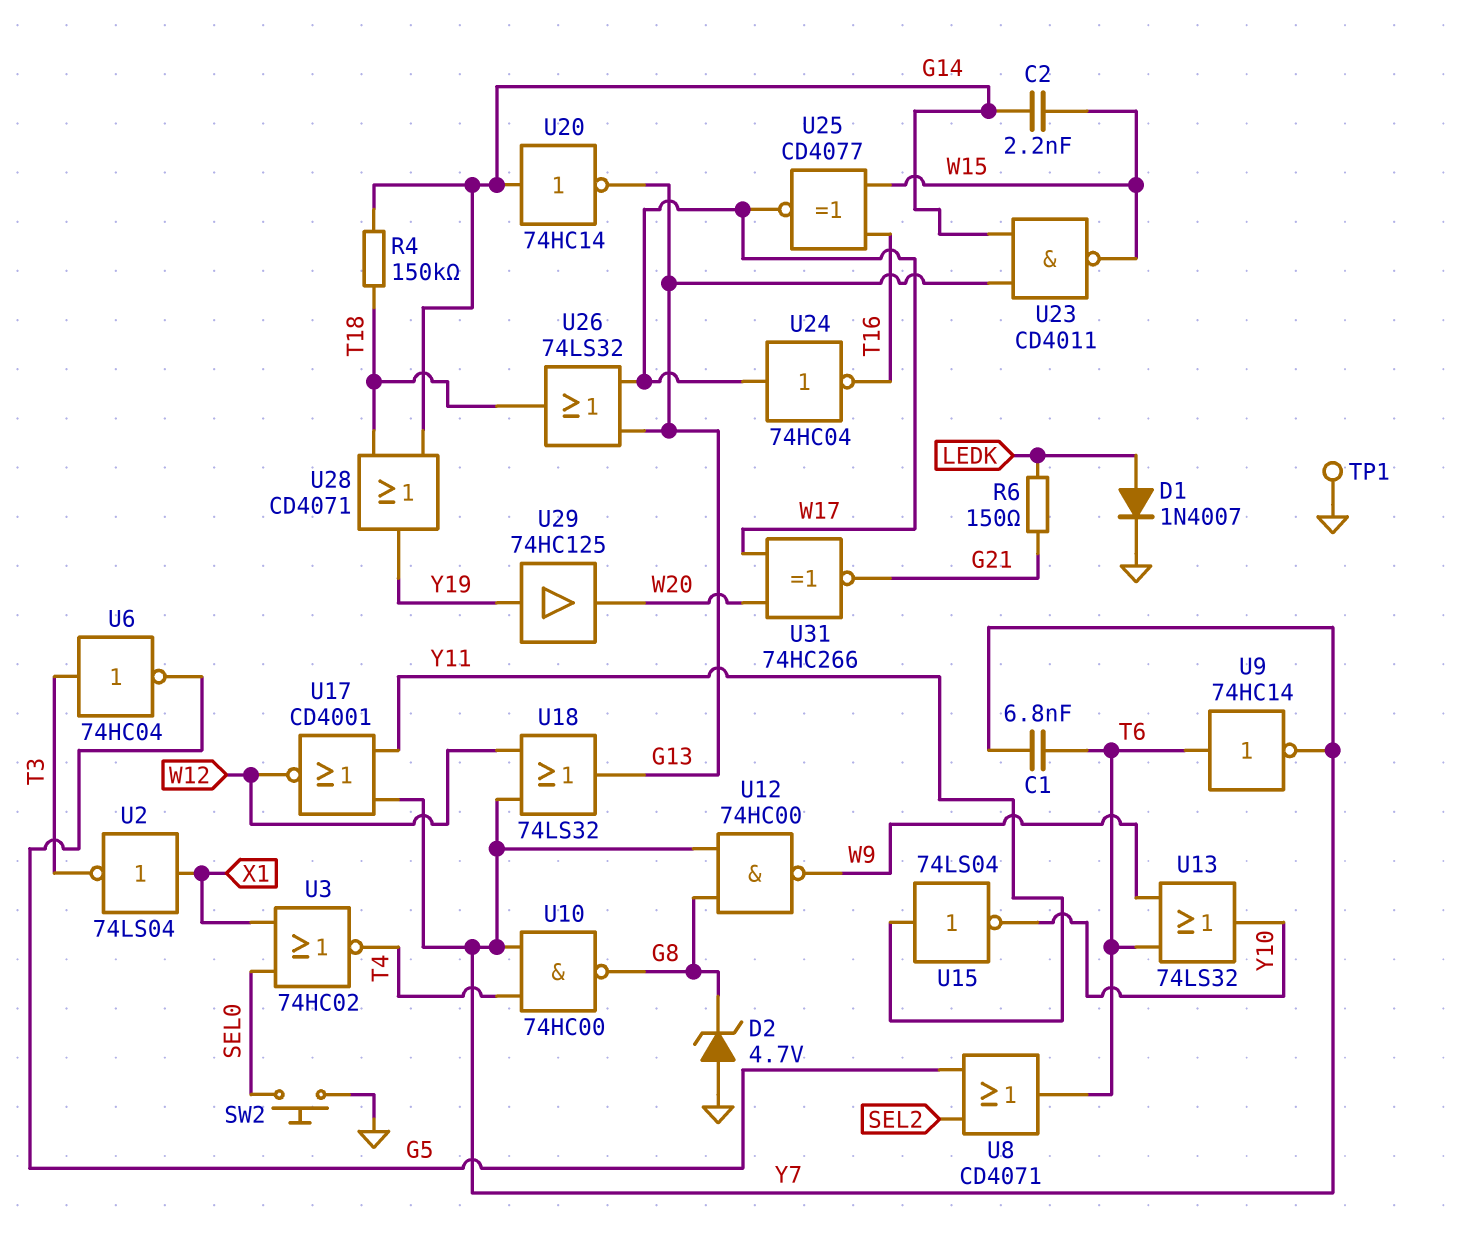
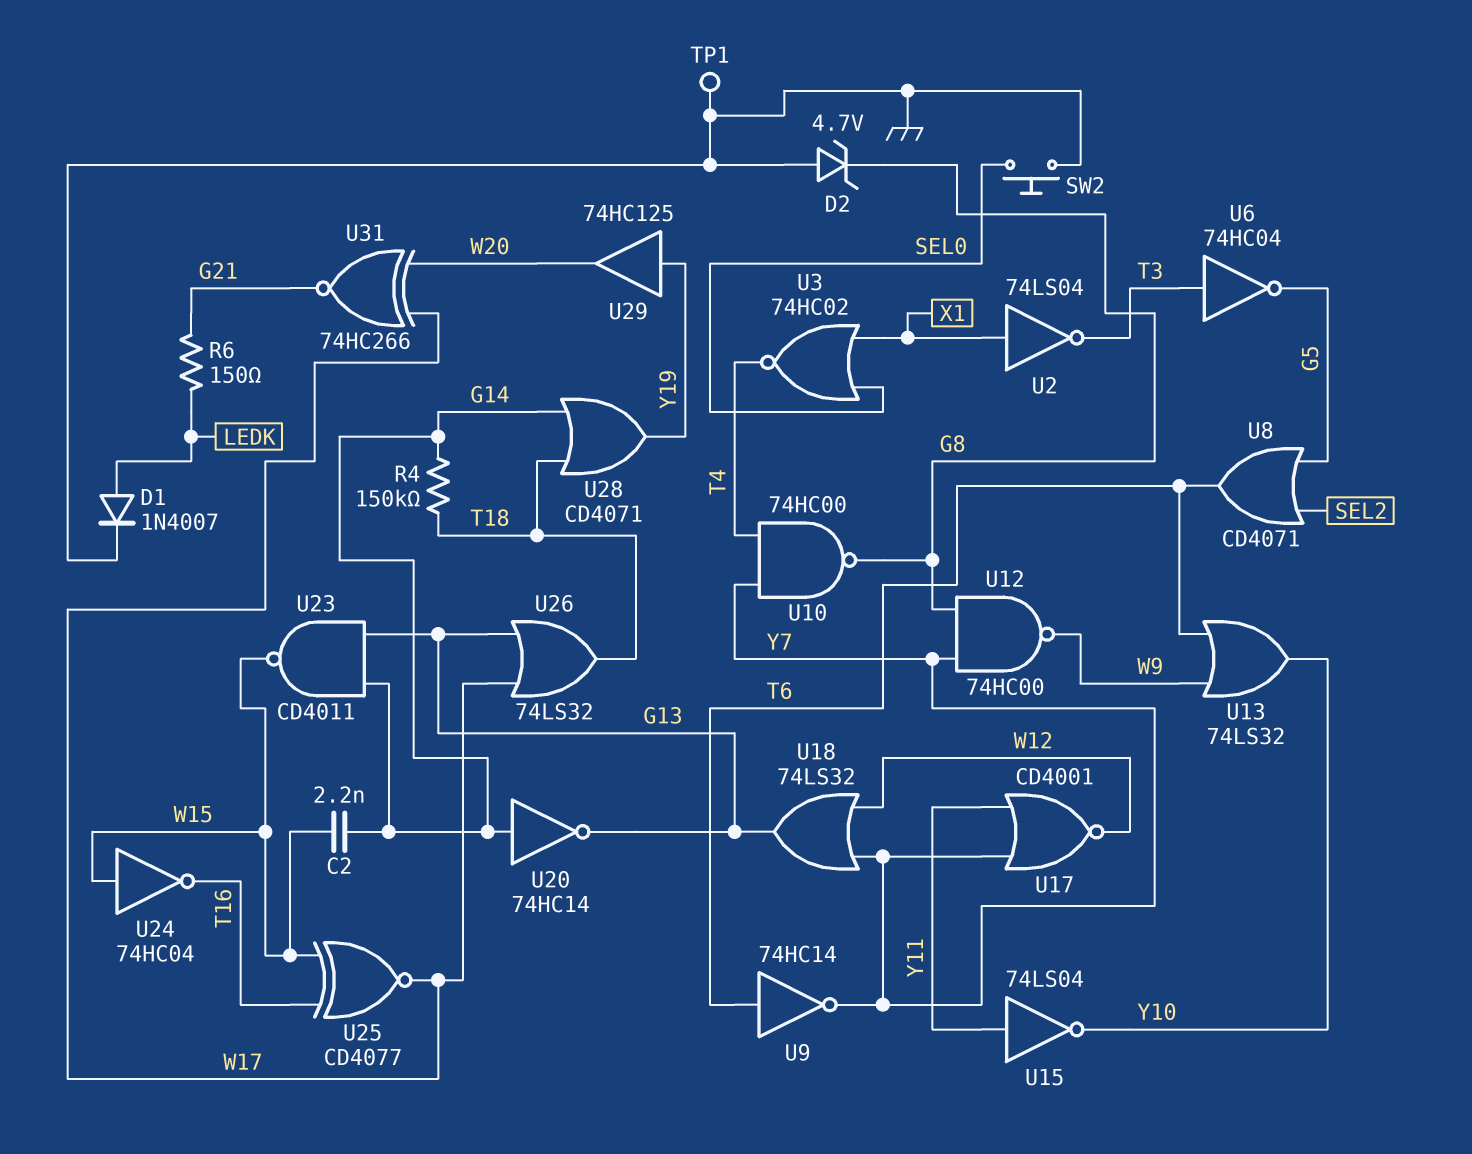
C1: 6.8nF (T6, Y7) -> none
U24: NOT 74HC04 (in W17, out T16) -> NOT 74HC04 (in W15, out T16)

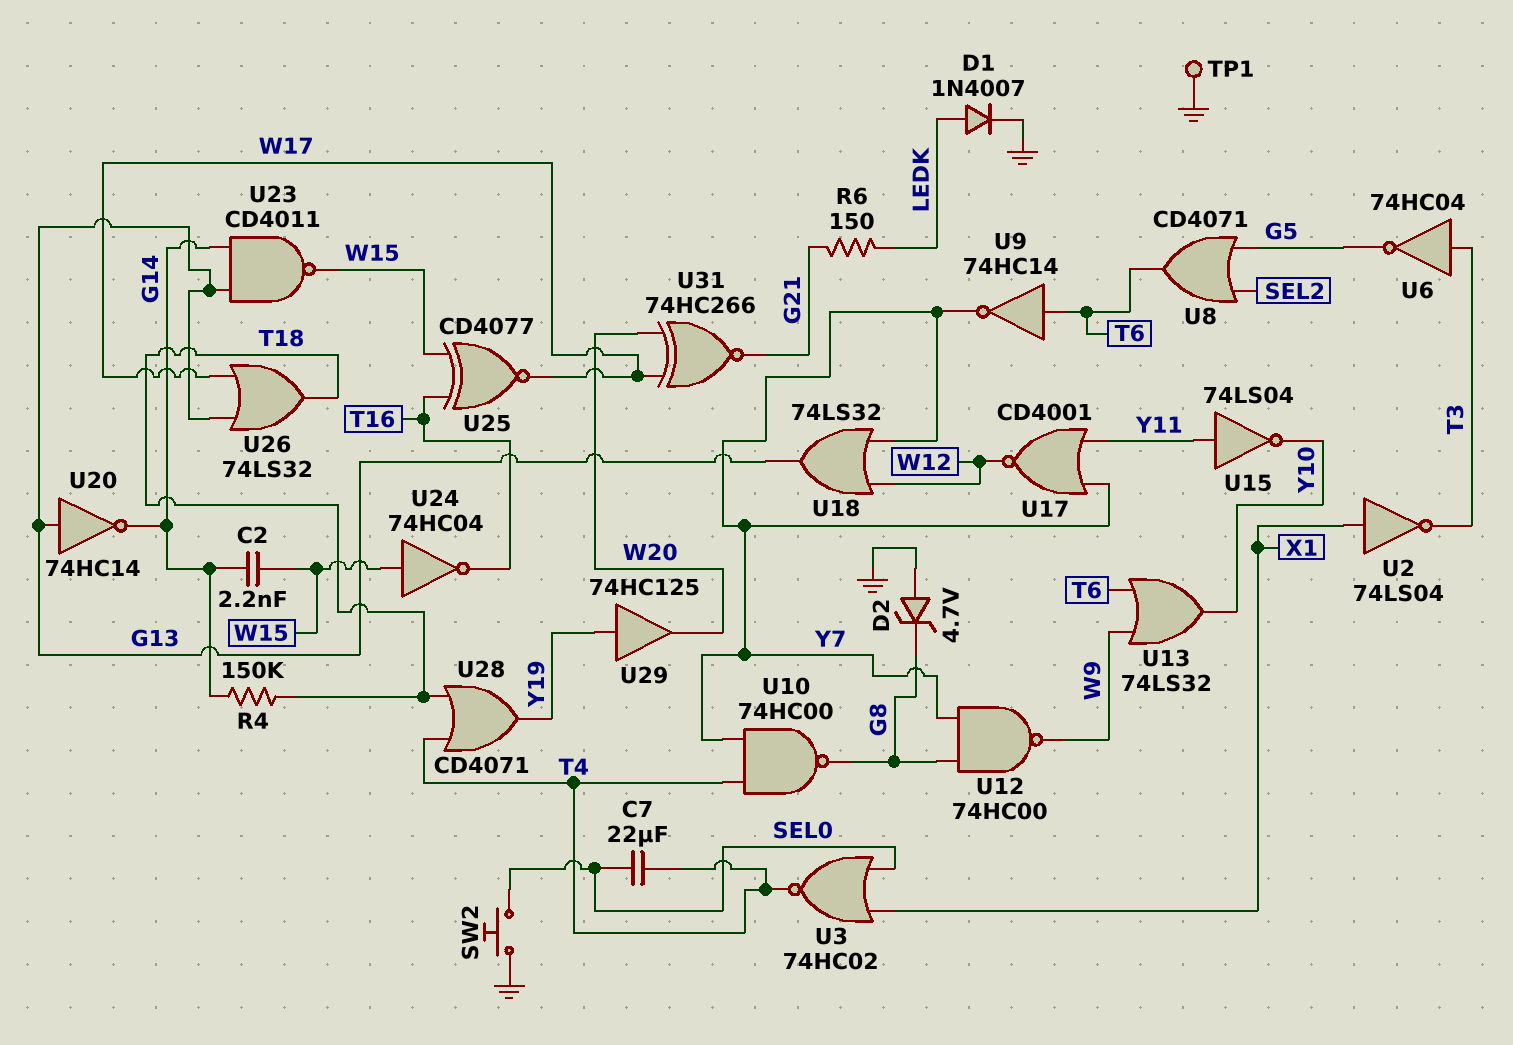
C7: none -> 22uF (SEL0, T4)
U20: NOT 74HC14 (in G14, out G13) -> NOT 74HC14 (in G13, out G14)
U28: OR CD4071 (in G14, in T18, out Y19) -> OR CD4071 (in T4, in T18, out Y19)

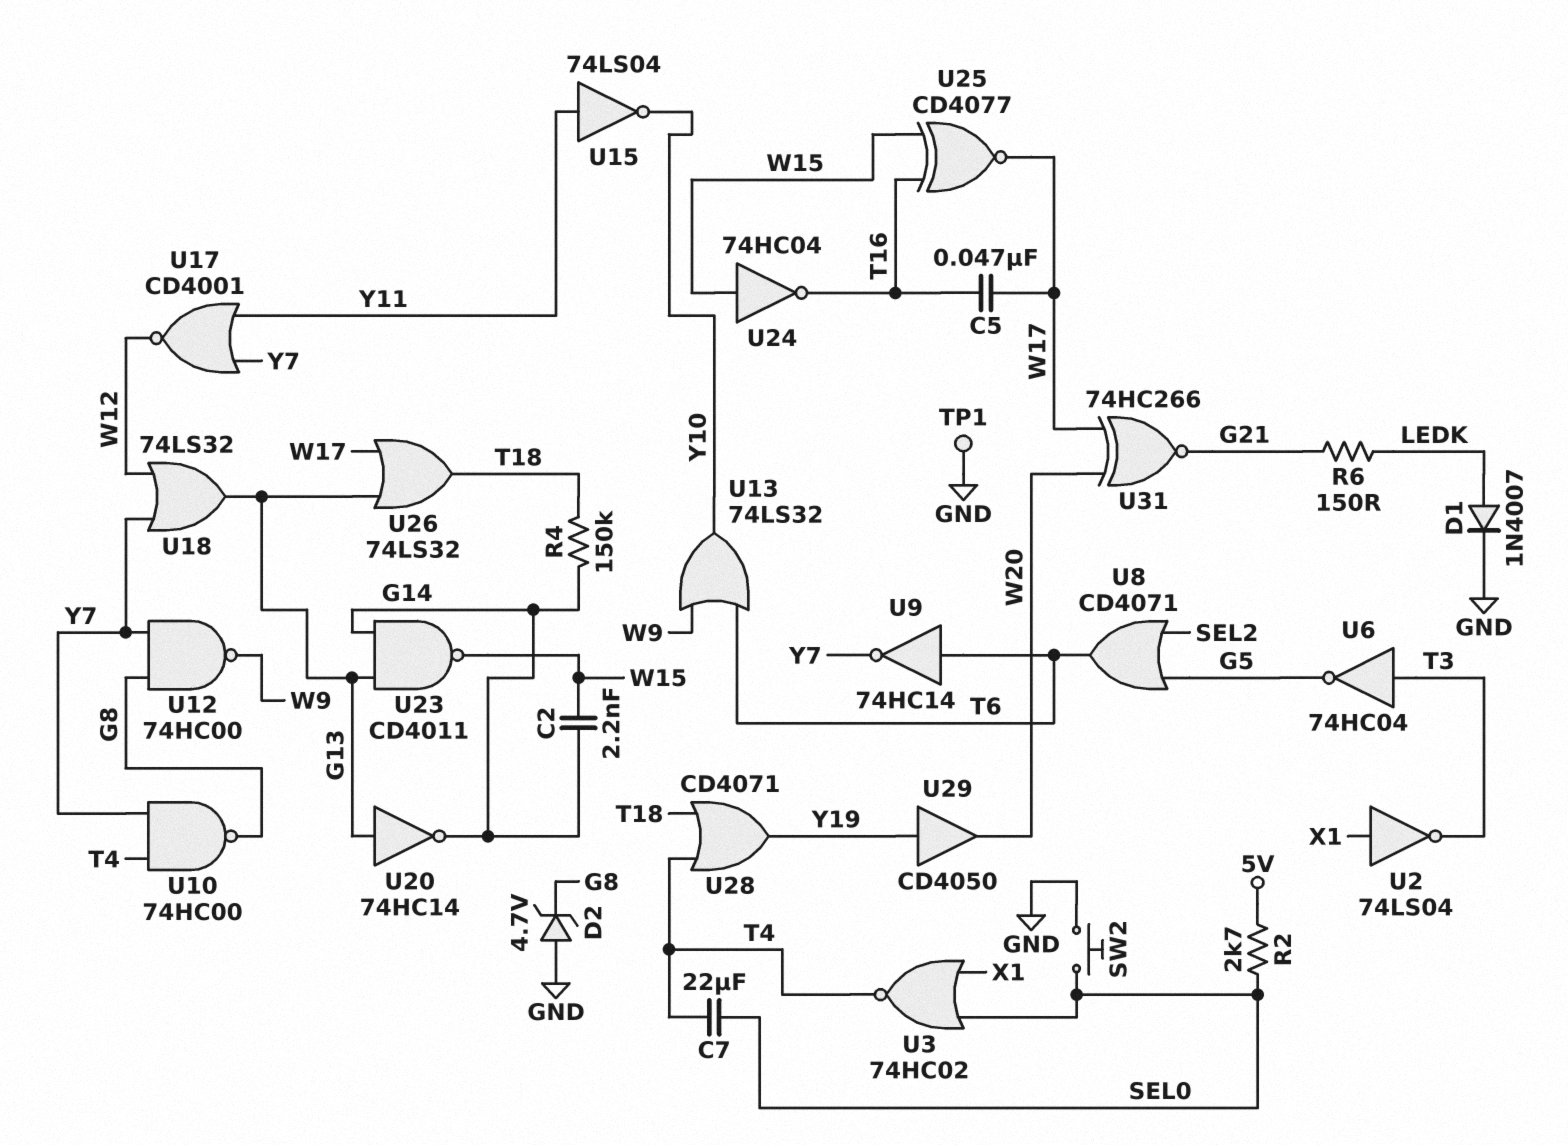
C5: none -> 47nF (T16, W17)
R2: none -> 2.7k (5V, SEL0)
U29: buffer 74HC125 (in Y19, out W20) -> buffer CD4050 (in Y19, out W20)

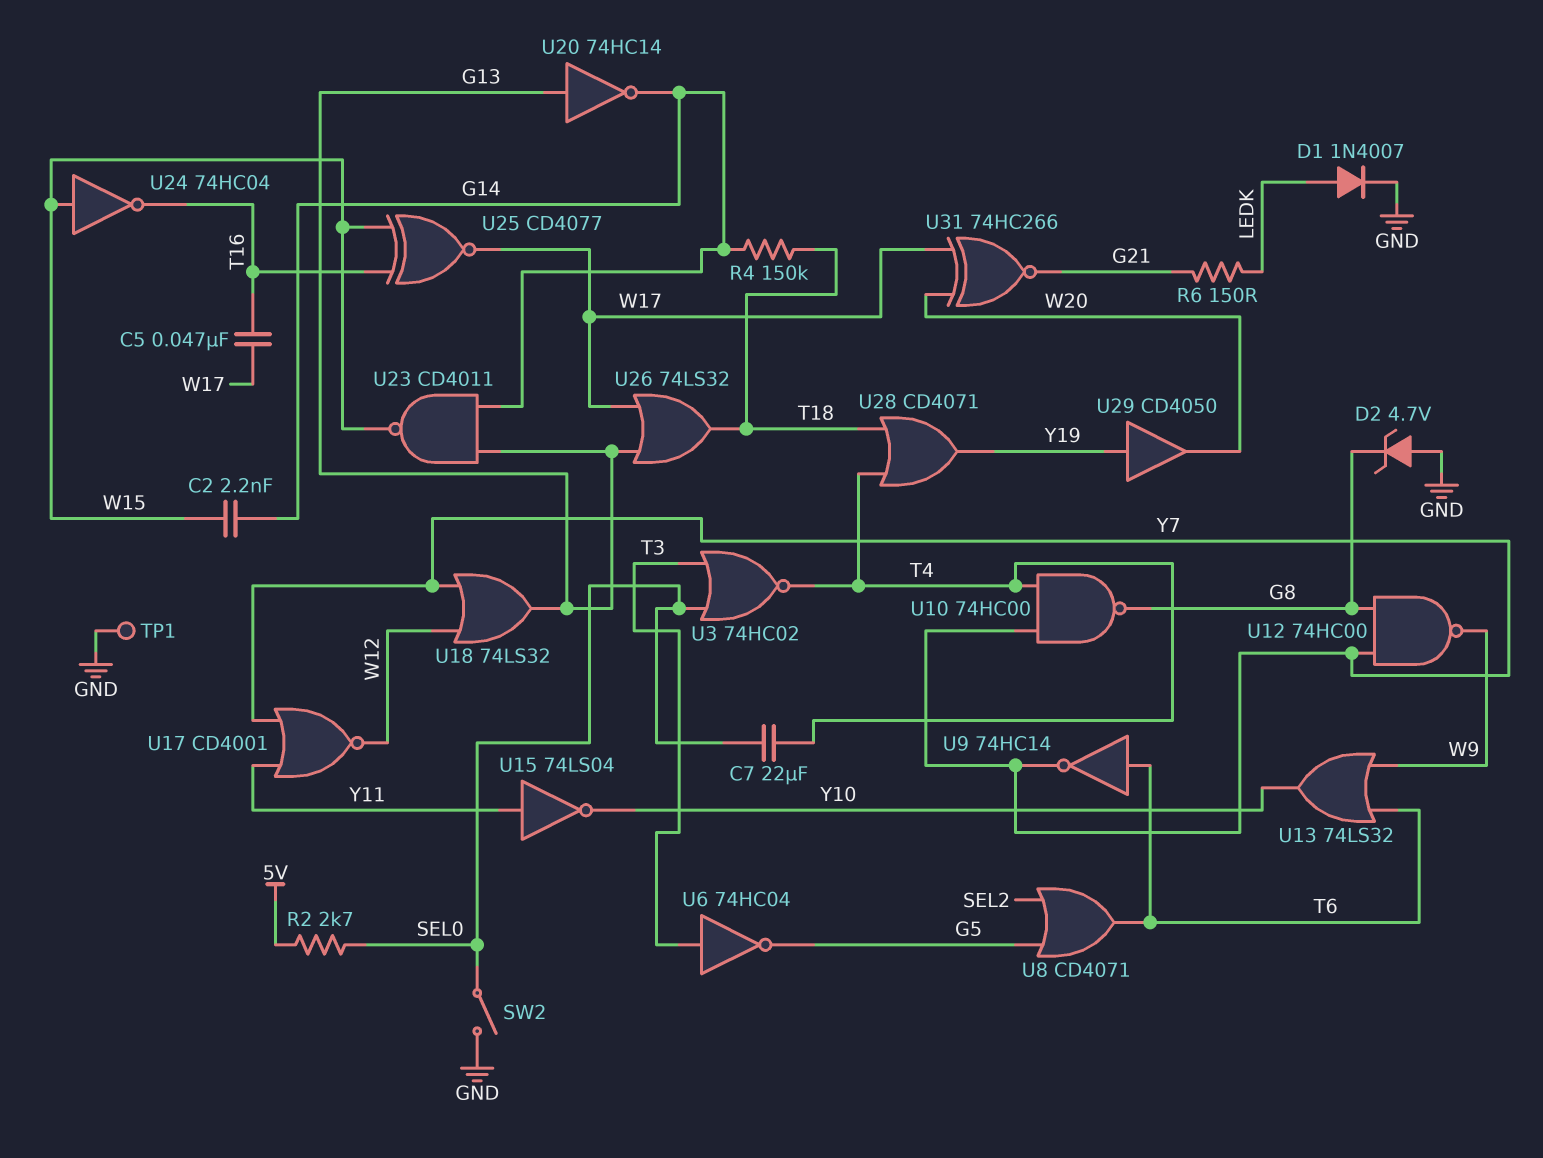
SW2: button (GND, SEL0) -> switch (GND, SEL0)
U2: NOT 74LS04 (in X1, out T3) -> none
U3: NOR 74HC02 (in SEL0, in X1, out T4) -> NOR 74HC02 (in SEL0, in T3, out T4)

